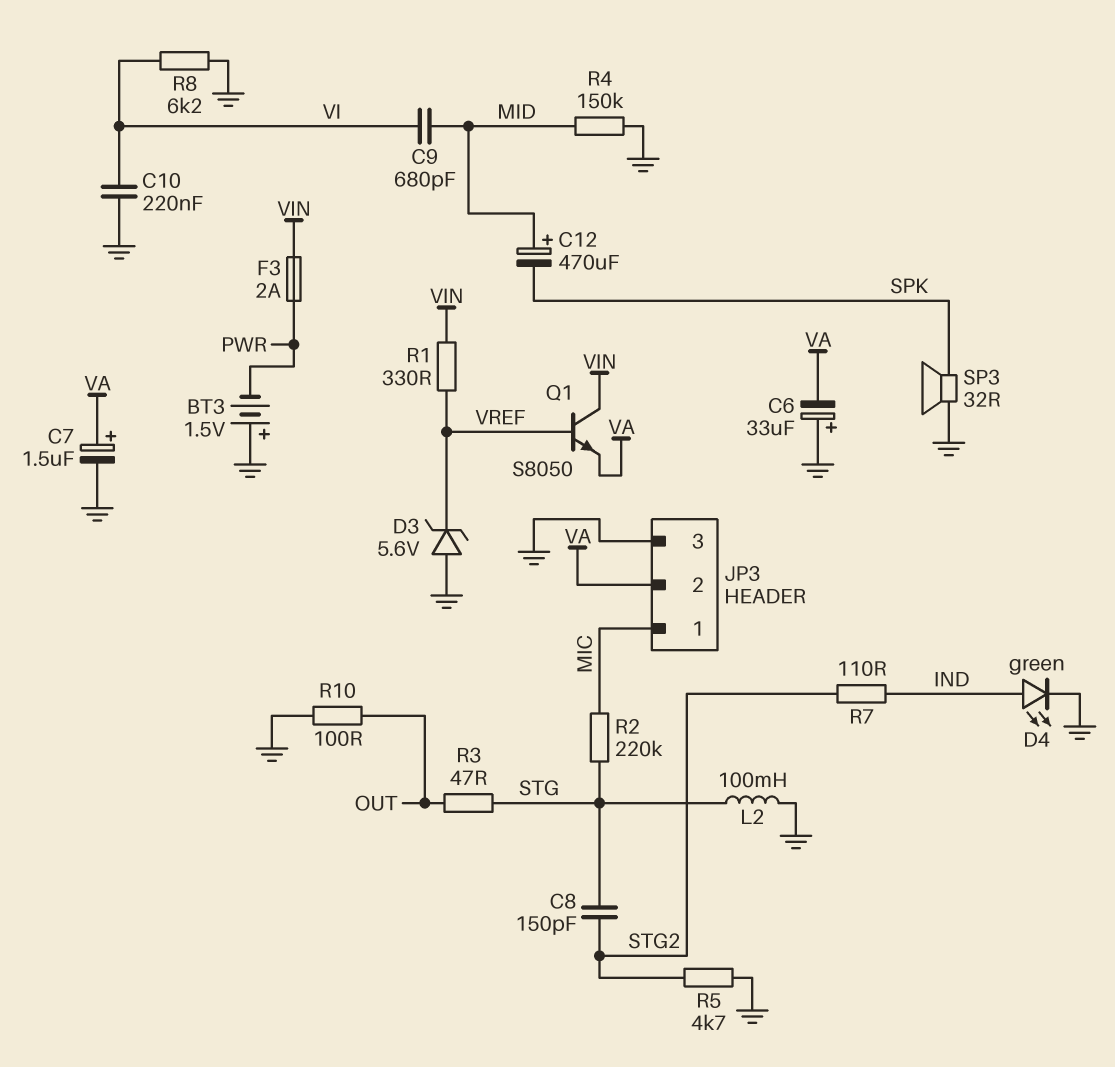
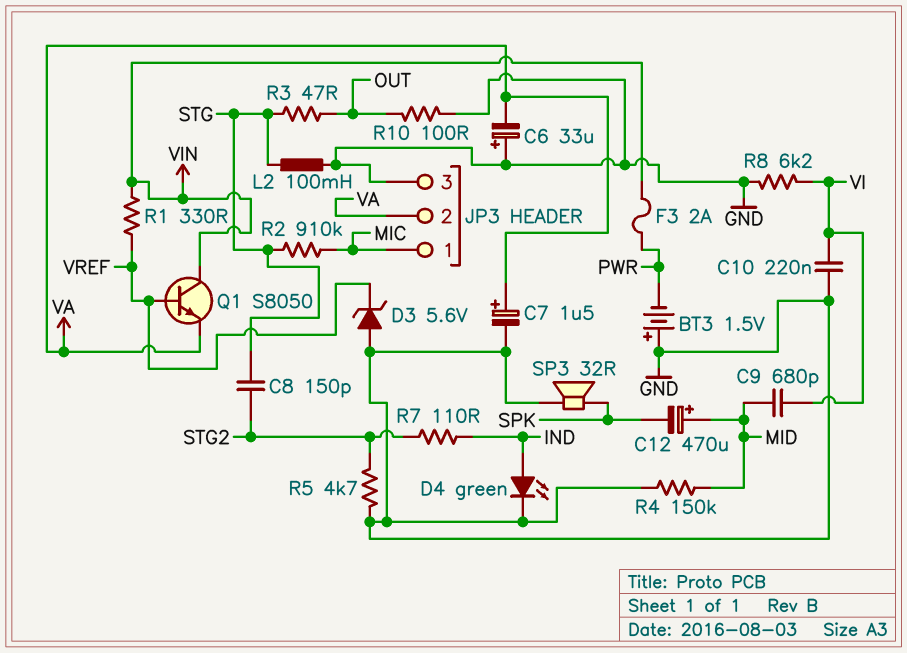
R2: 220k (MIC, STG) -> 910k (MIC, STG)

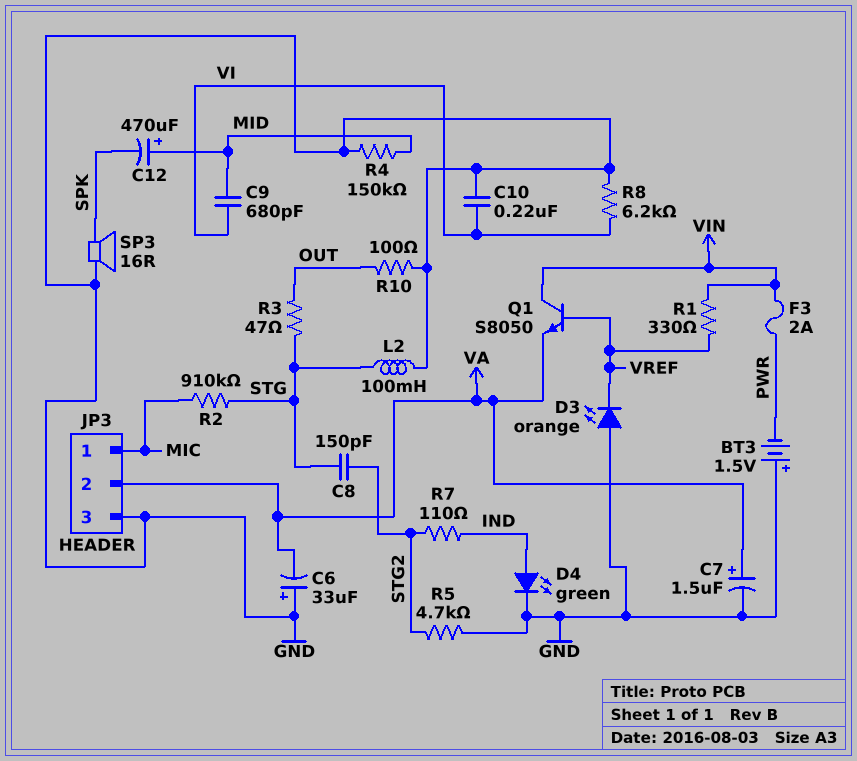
D3: zener 5.6V (A GND, K VREF) -> LED orange (A GND, K VREF)
SP3: speaker 32R (GND, SPK) -> speaker 16R (GND, SPK)

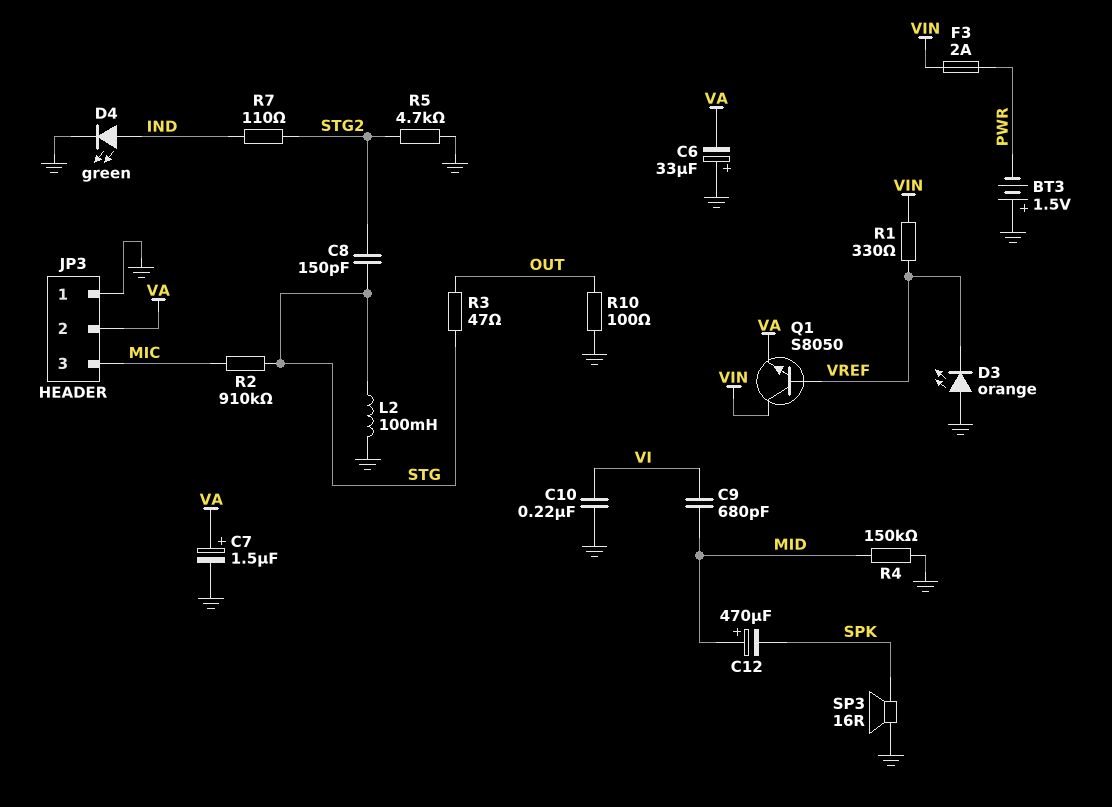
JP3 pin 1: MIC -> GND
JP3 pin 3: GND -> MIC
R8: 6.2k (GND, VI) -> none

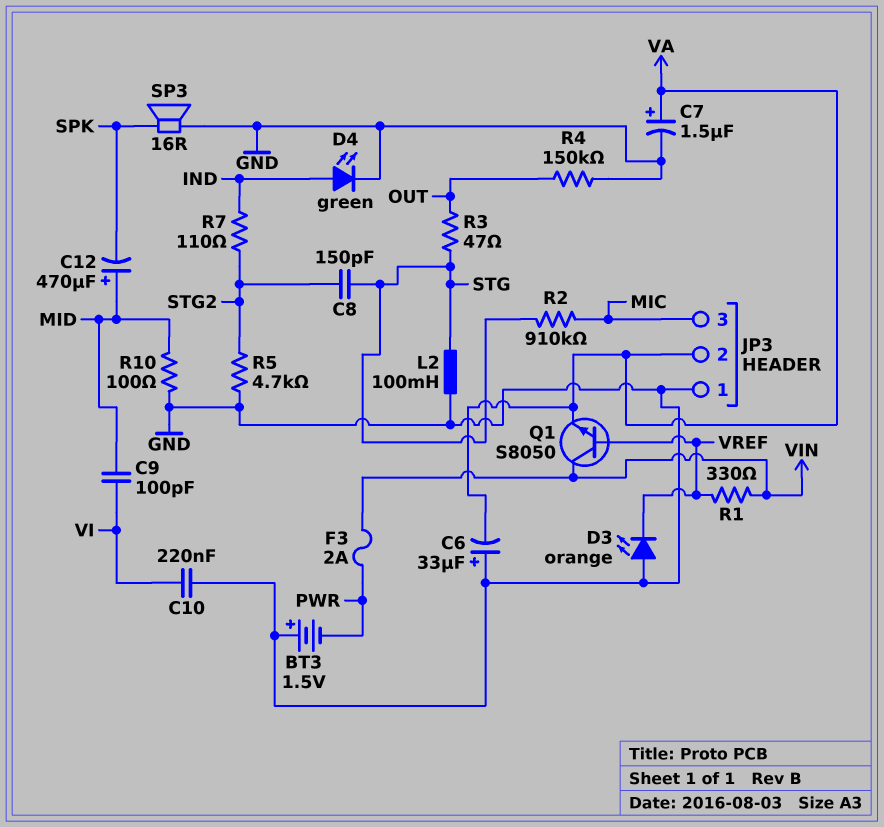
C9: 680pF (MID, VI) -> 100pF (MID, VI)
R4: 150k (GND, MID) -> 150k (GND, OUT)
R10: 100 (GND, OUT) -> 100 (GND, MID)

